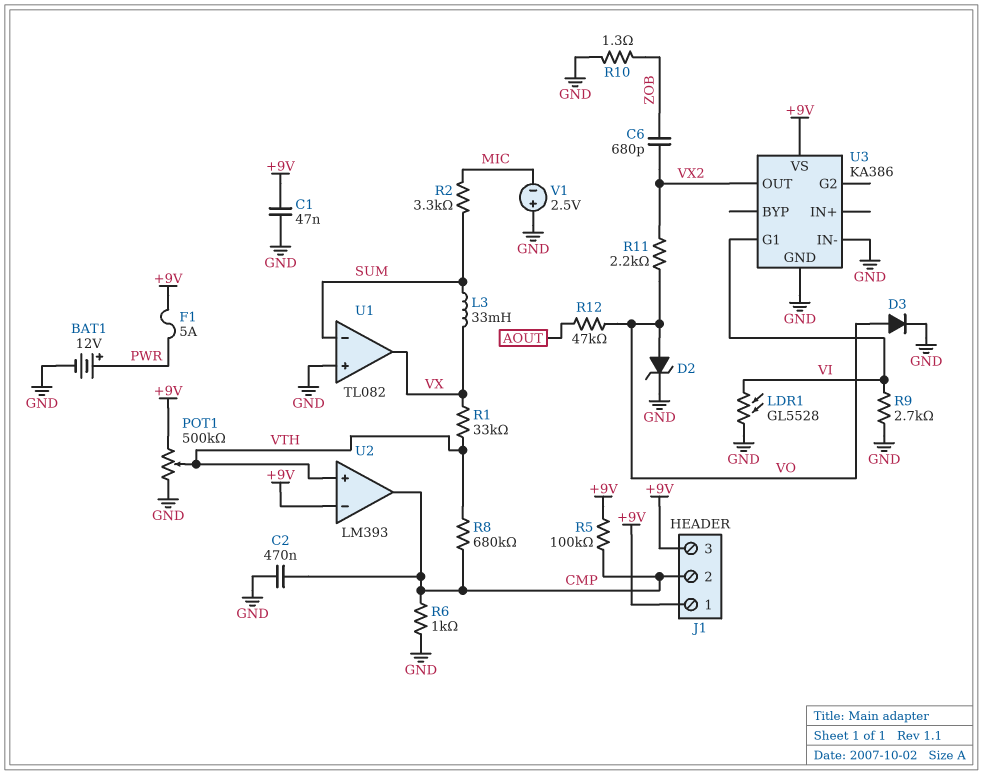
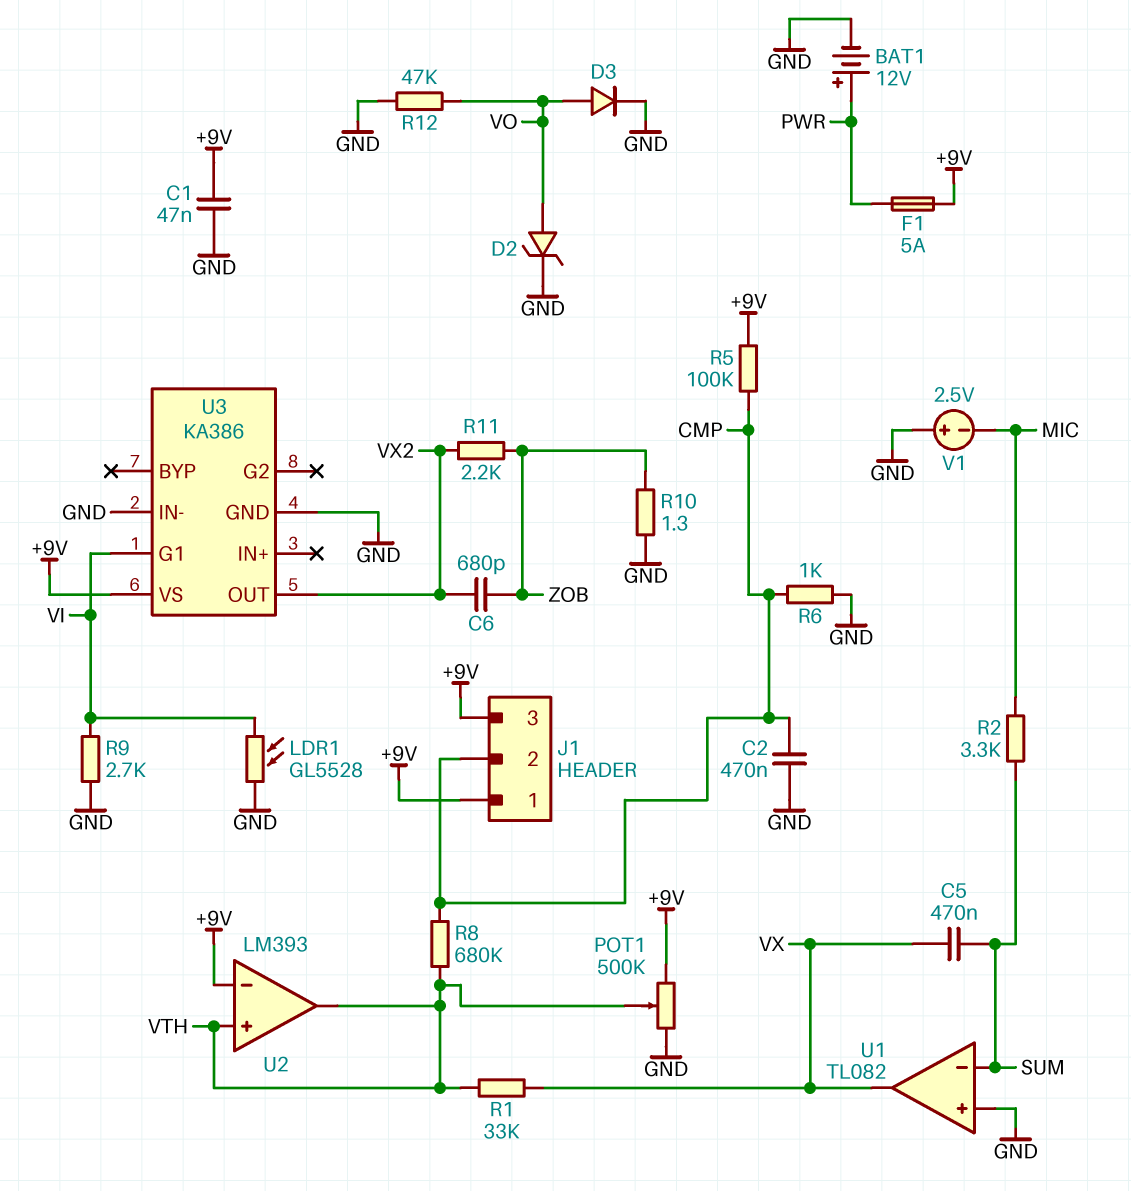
C5: none -> 470nF (SUM, VX)
L3: 33mH (SUM, VX) -> none
R11: 2.2k (VO, VX2) -> 2.2k (VX2, ZOB)
R12: 47k (AOUT, VO) -> 47k (GND, VO)
U2 pin out: CMP -> VTH

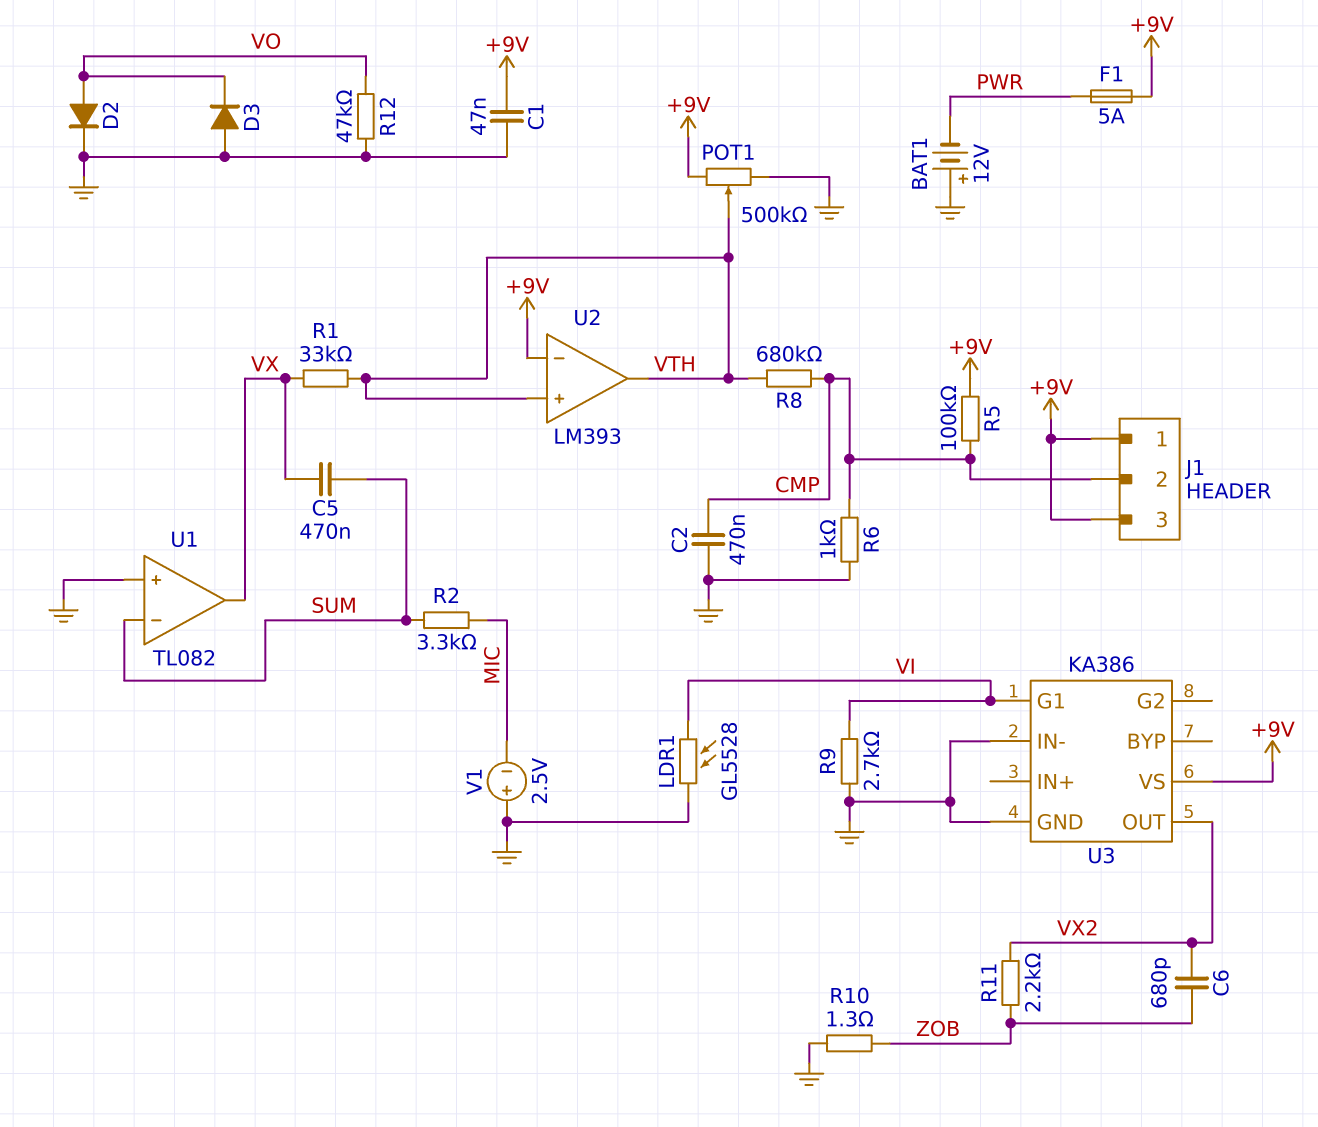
BAT1: 12V (plus PWR, minus GND) -> 12V (plus GND, minus PWR)
D2: zener (A VO, K GND) -> diode (A VO, K GND)
D3: diode (A VO, K GND) -> diode (A GND, K VO)

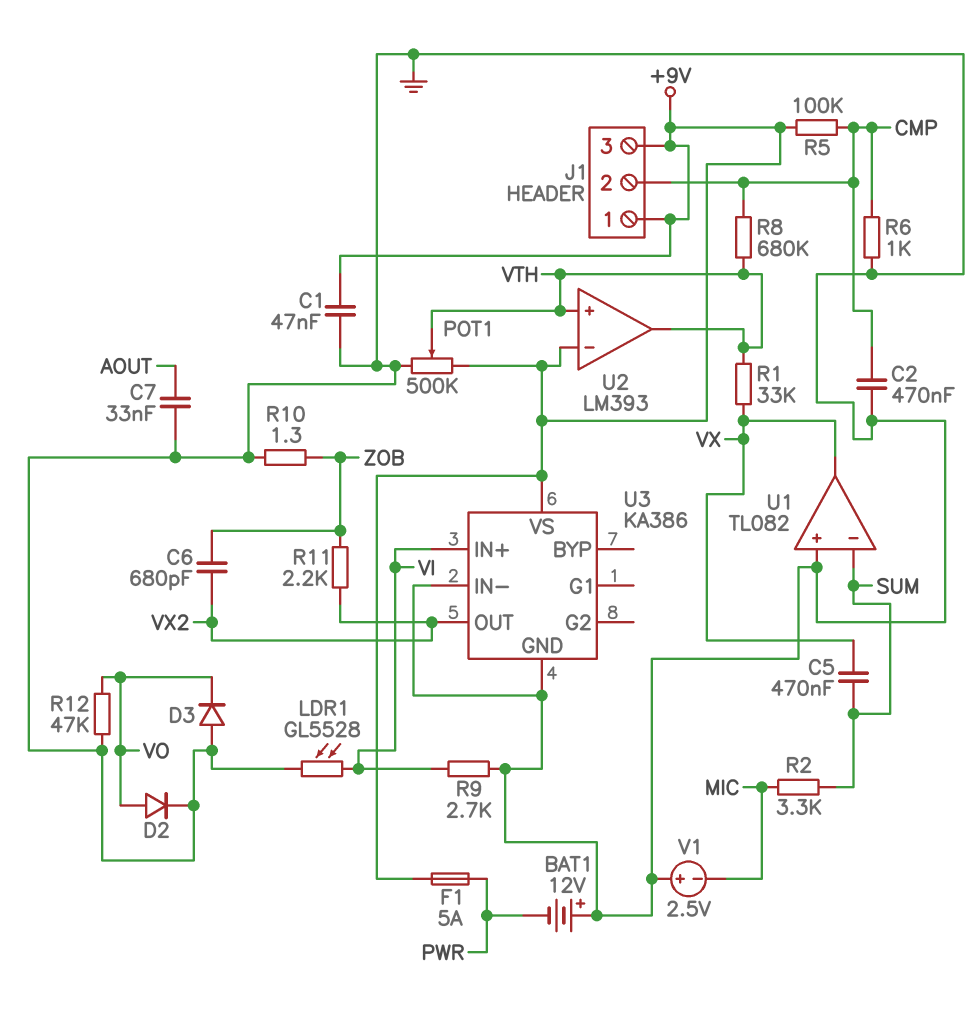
C7: none -> 33nF (AOUT, GND)
U3 pin G1: VI -> none
U3 pin IN+: none -> VI

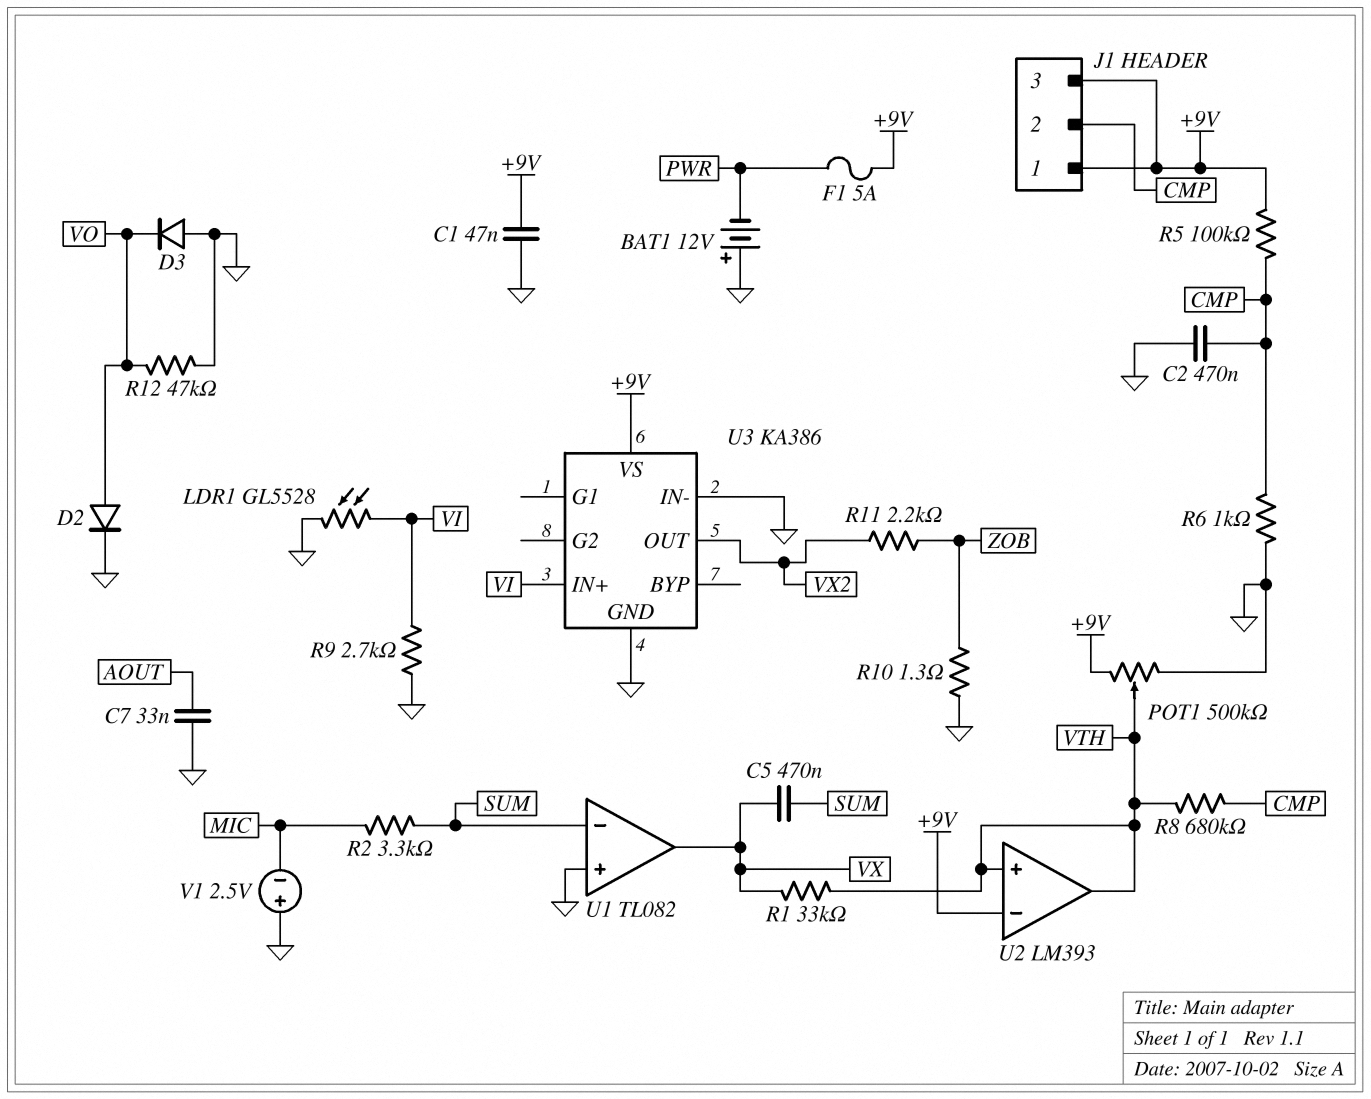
C6: 680pF (VX2, ZOB) -> none

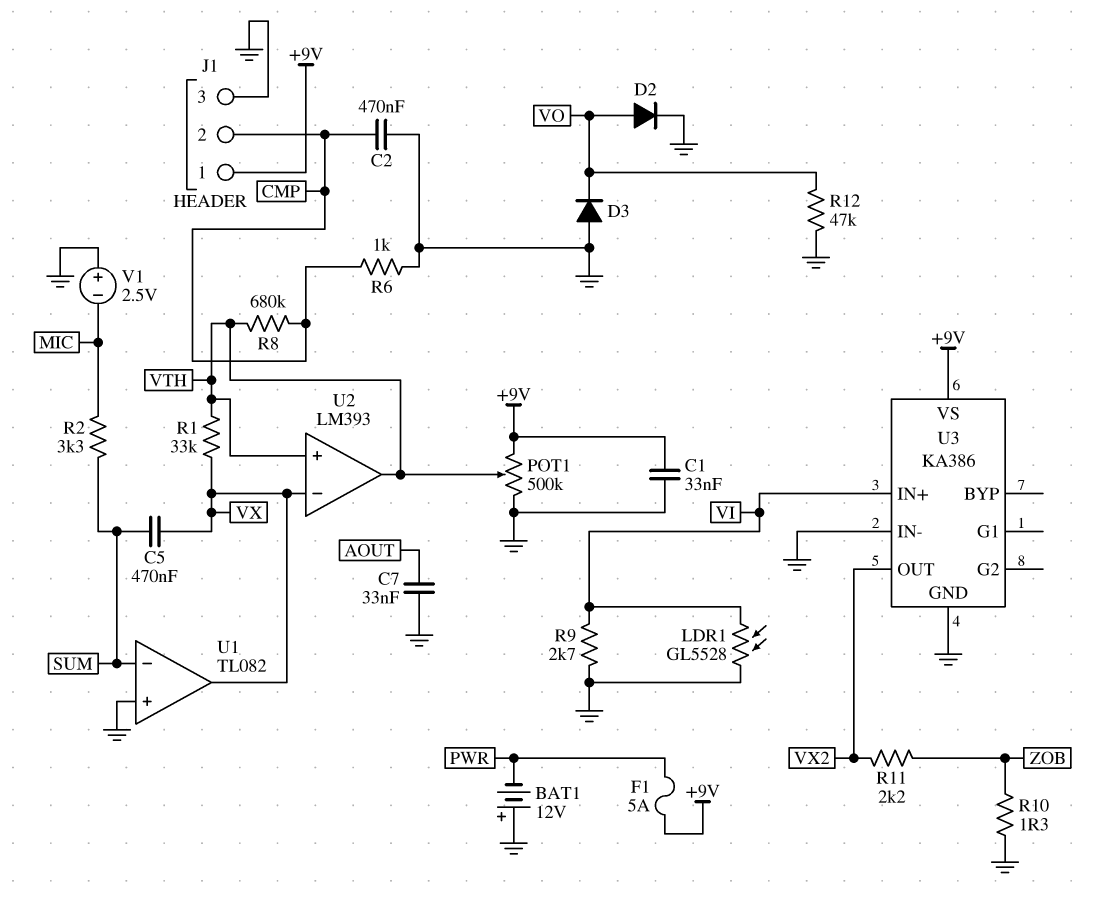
C1: 47nF (+9V, GND) -> 33nF (+9V, GND)
J1 pin 3: +9V -> GND
R5: 100k (+9V, CMP) -> none
U2 pin in-: +9V -> VX

